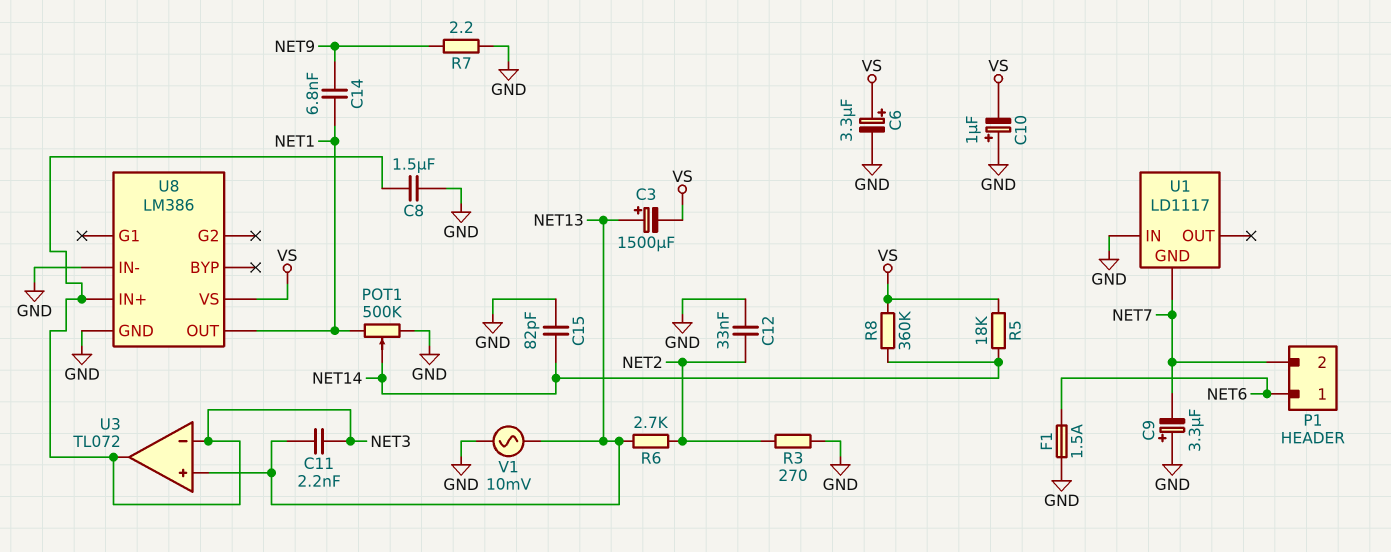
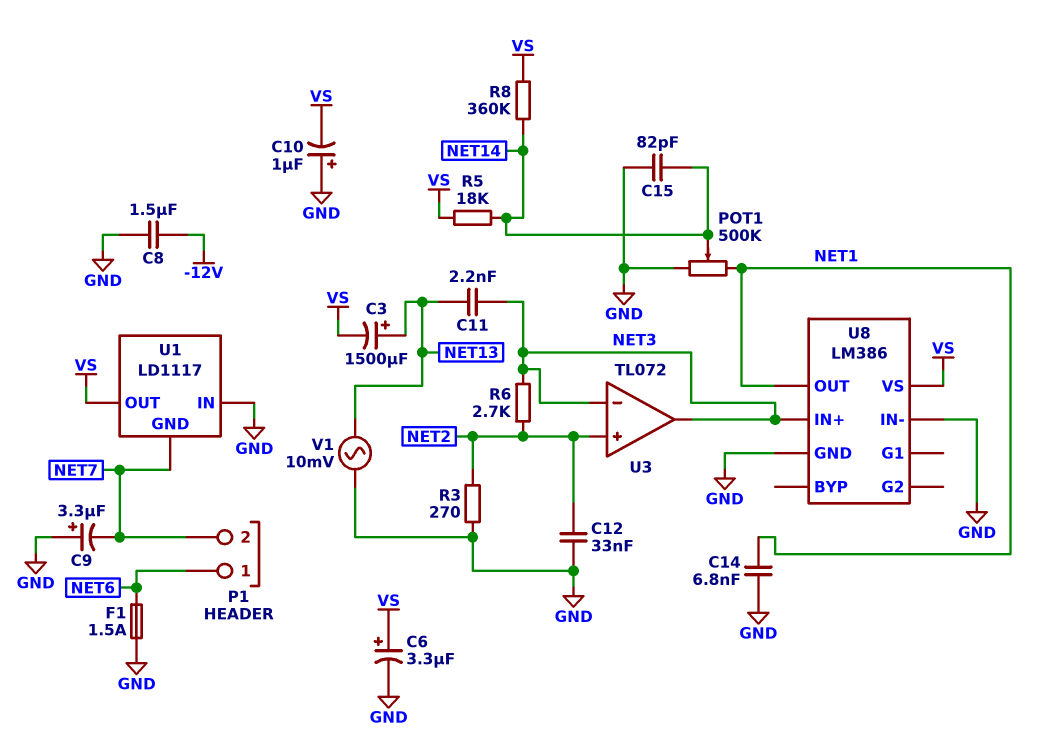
C8: 1.5uF (GND, NET3) -> 1.5uF (-12V, GND)
C14: 6.8nF (NET1, NET9) -> 6.8nF (GND, NET1)
R6: 2.7k (NET2, NET13) -> 2.7k (NET2, NET3)
R7: 2.2 (GND, NET9) -> none
U1 pin OUT: none -> VS
U3 pin in+: NET13 -> NET2

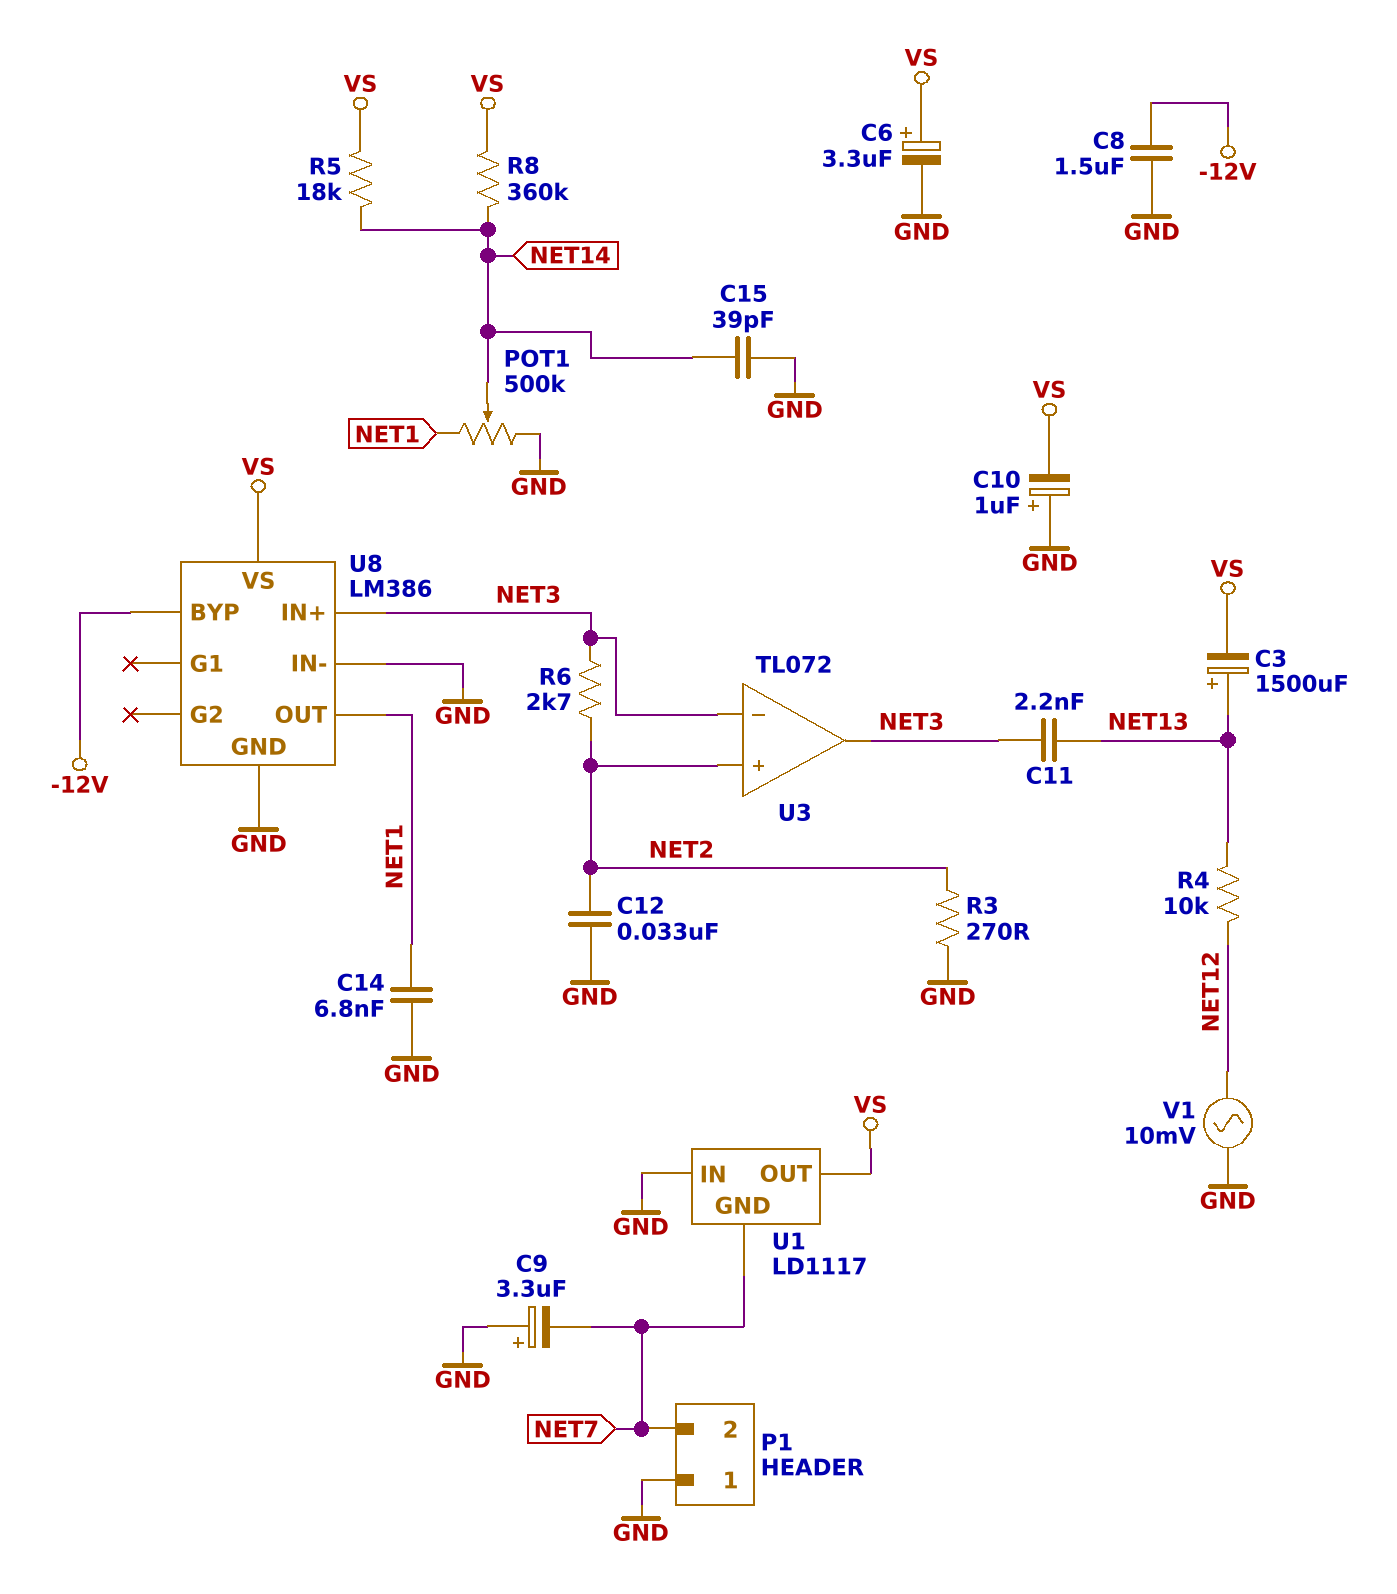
C15: 82pF (GND, NET14) -> 39pF (GND, NET14)
F1: 1.5A (GND, NET6) -> none
P1 pin 1: NET6 -> GND
R4: none -> 10k (NET12, NET13)
U8 pin BYP: none -> -12V
V1: AC 10mV (GND, NET13) -> AC 10mV (GND, NET12)

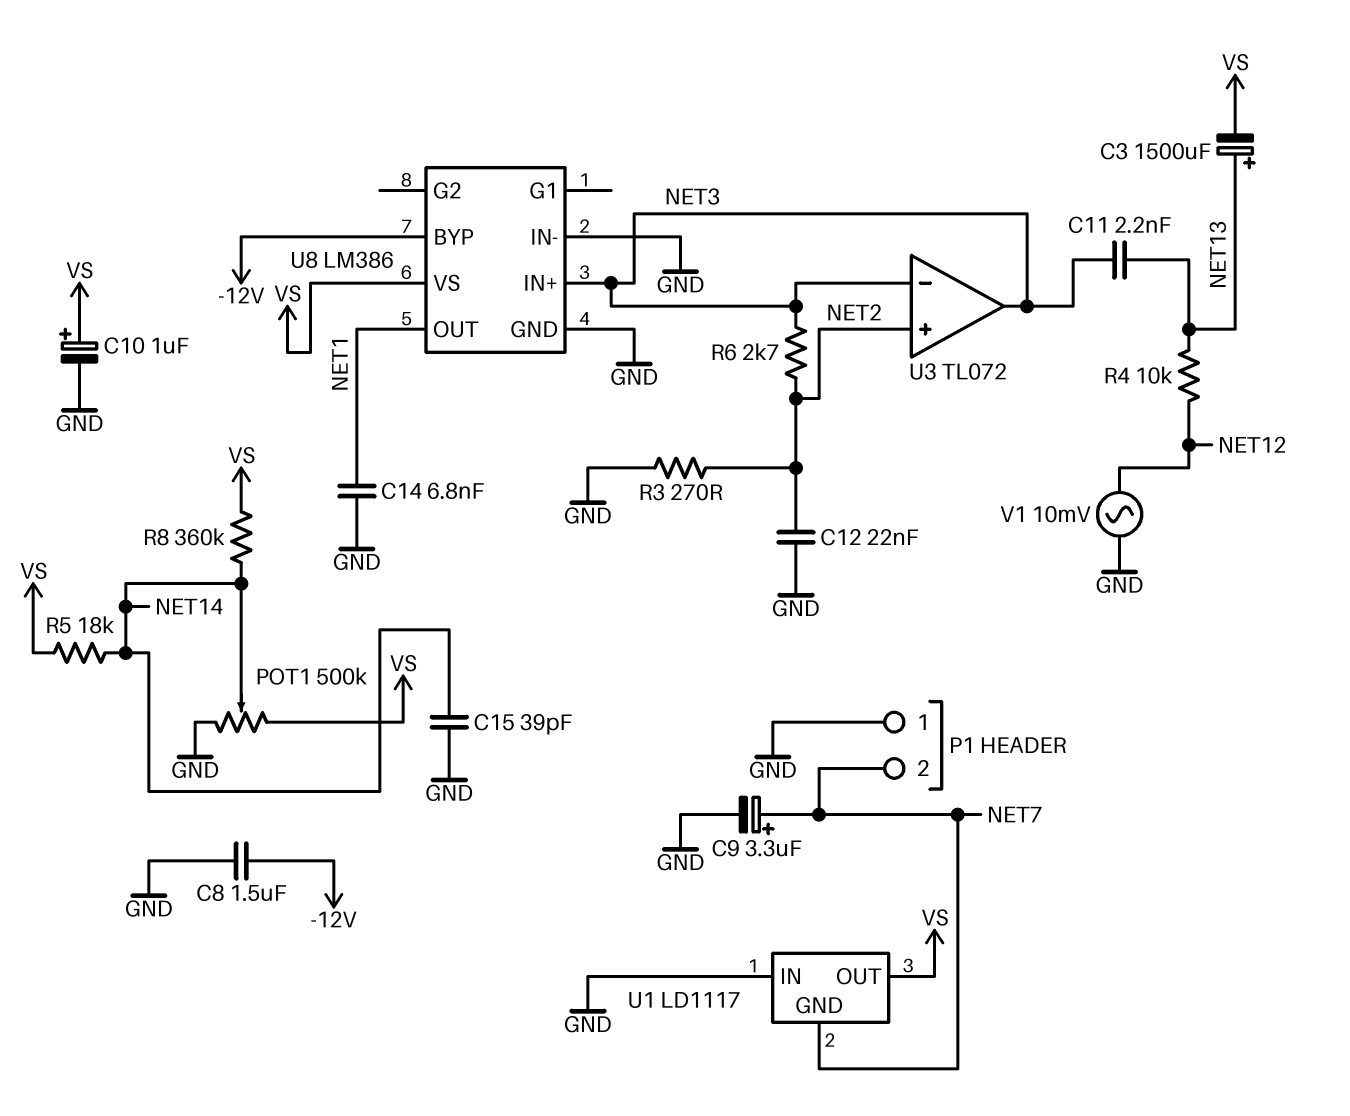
C6: 3.3uF (plus VS, minus GND) -> none
C9: 3.3uF (plus GND, minus NET7) -> 3.3uF (plus NET7, minus GND)
C10: 1uF (plus GND, minus VS) -> 1uF (plus VS, minus GND)
C12: 33nF (GND, NET2) -> 22nF (GND, NET2)
POT1: 500k (GND, NET1, wiper NET14) -> 500k (GND, VS, wiper NET14)

